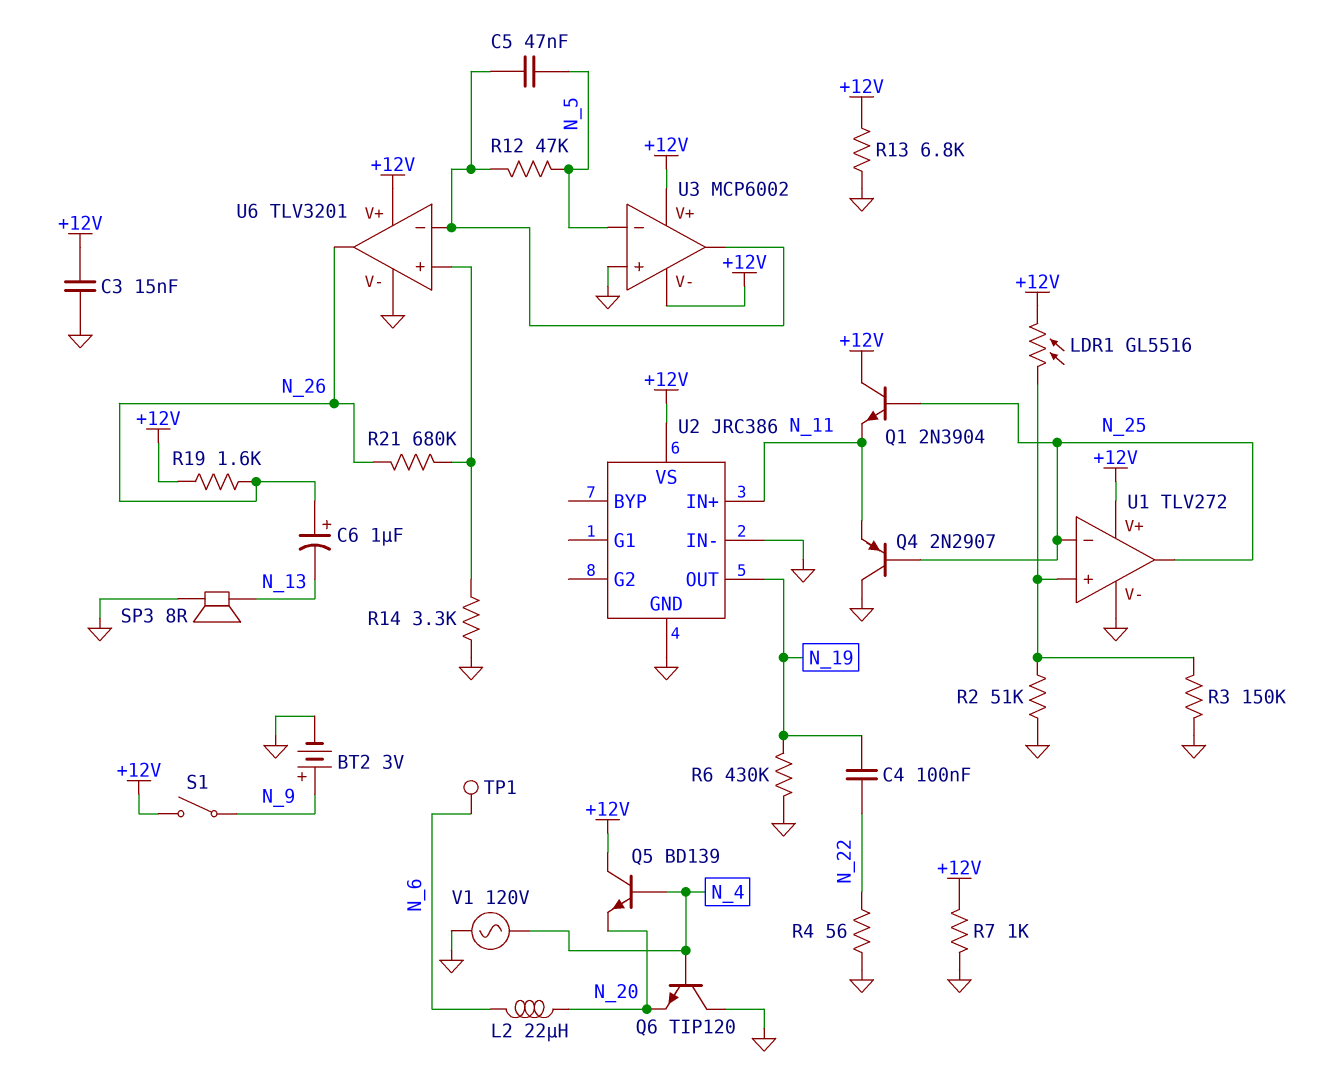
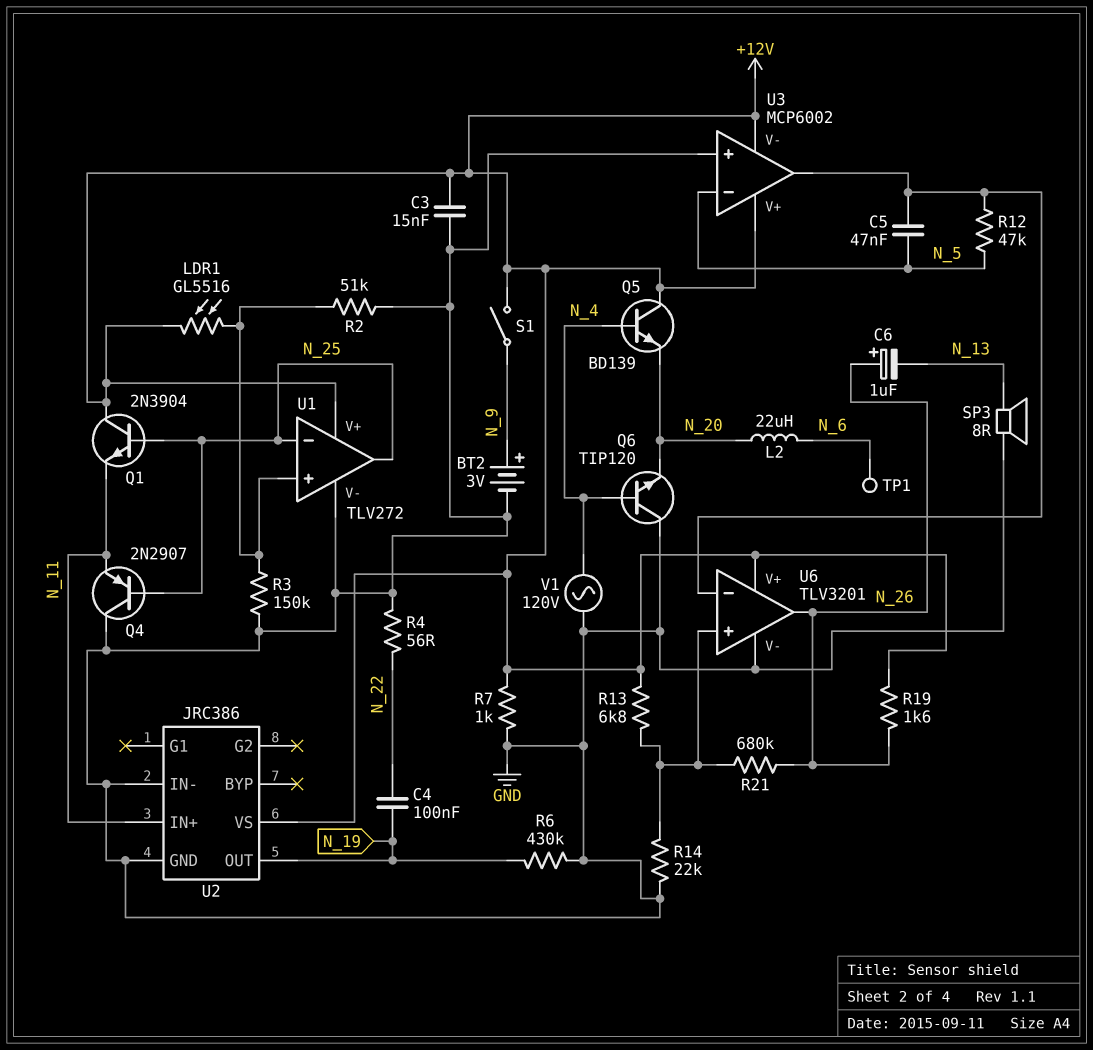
R13: 6.8k (+12V, GND) -> 6.8k (+12V, U6/in+)
R14: 3.3k (GND, U6/in+) -> 22k (GND, U6/in+)

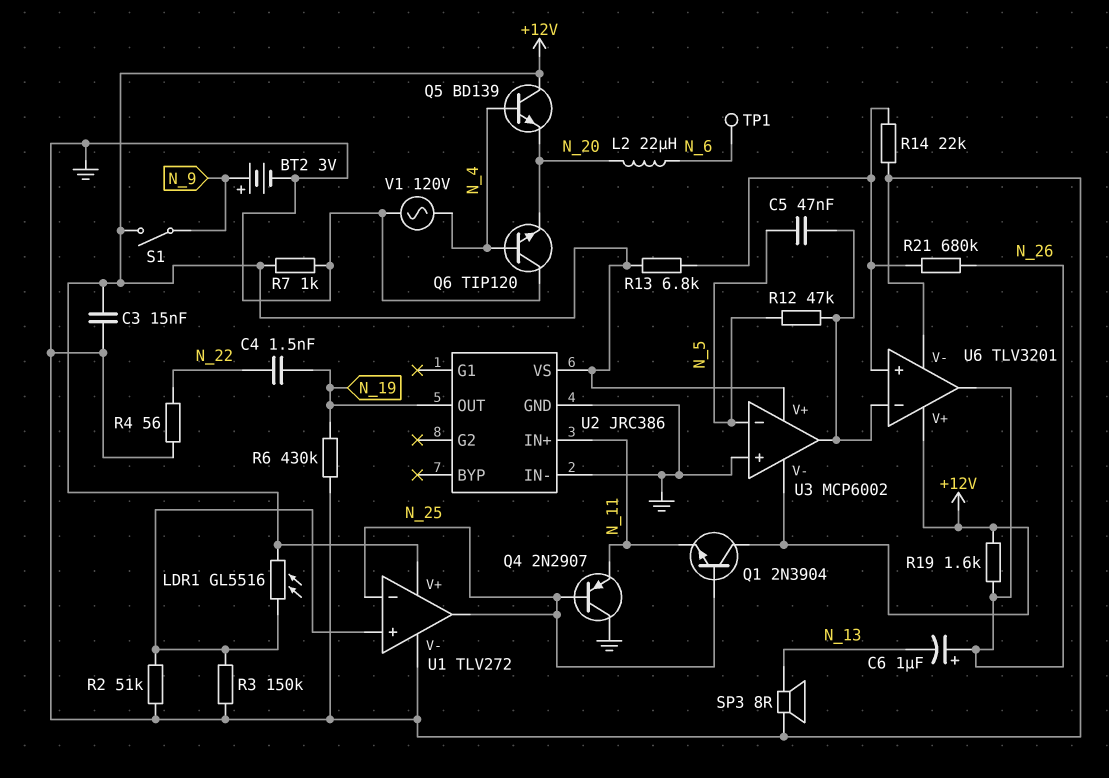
C4: 100nF (N_19, N_22) -> 1.5nF (N_19, N_22)

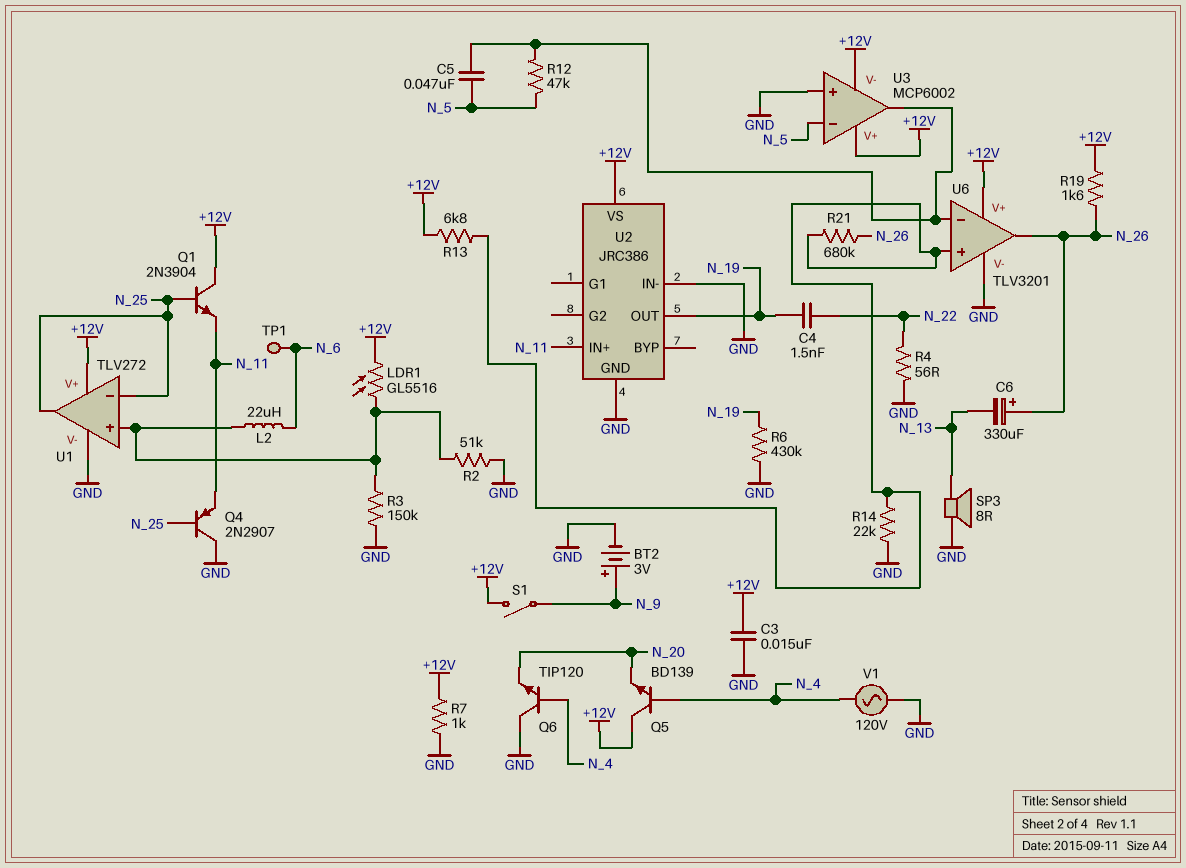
C6: 1uF (plus N_26, minus N_13) -> 330uF (plus N_26, minus N_13)
L2: 22uH (N_6, N_20) -> 22uH (N_6, U1/in+)

